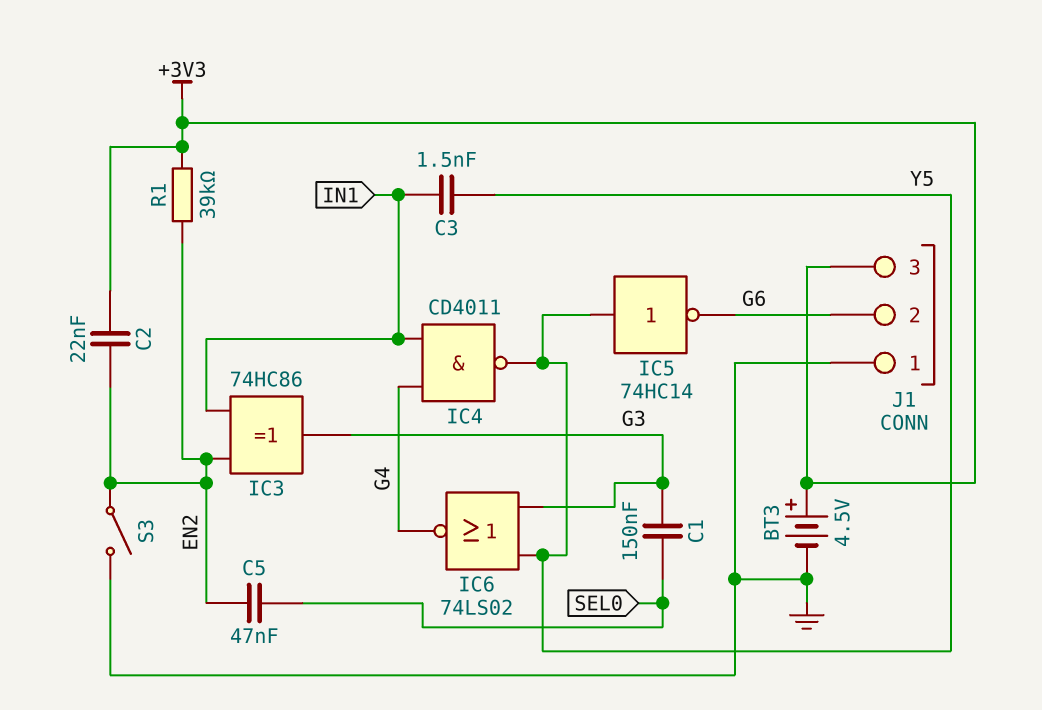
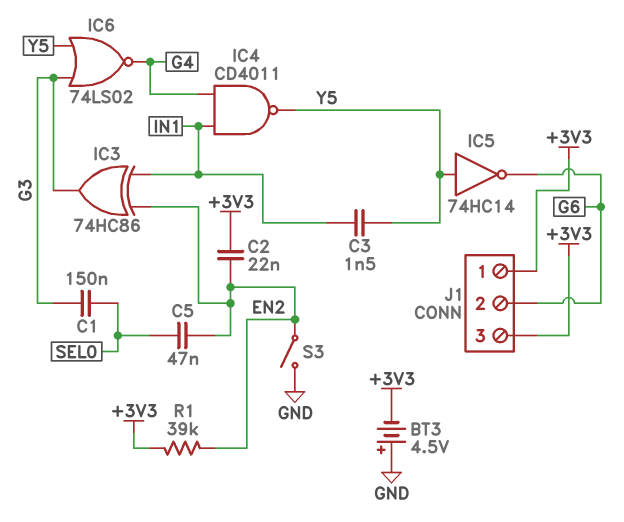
BT3: 4.5V (plus +3V3, minus GND) -> 4.5V (plus GND, minus +3V3)
J1 pin 1: GND -> +3V3

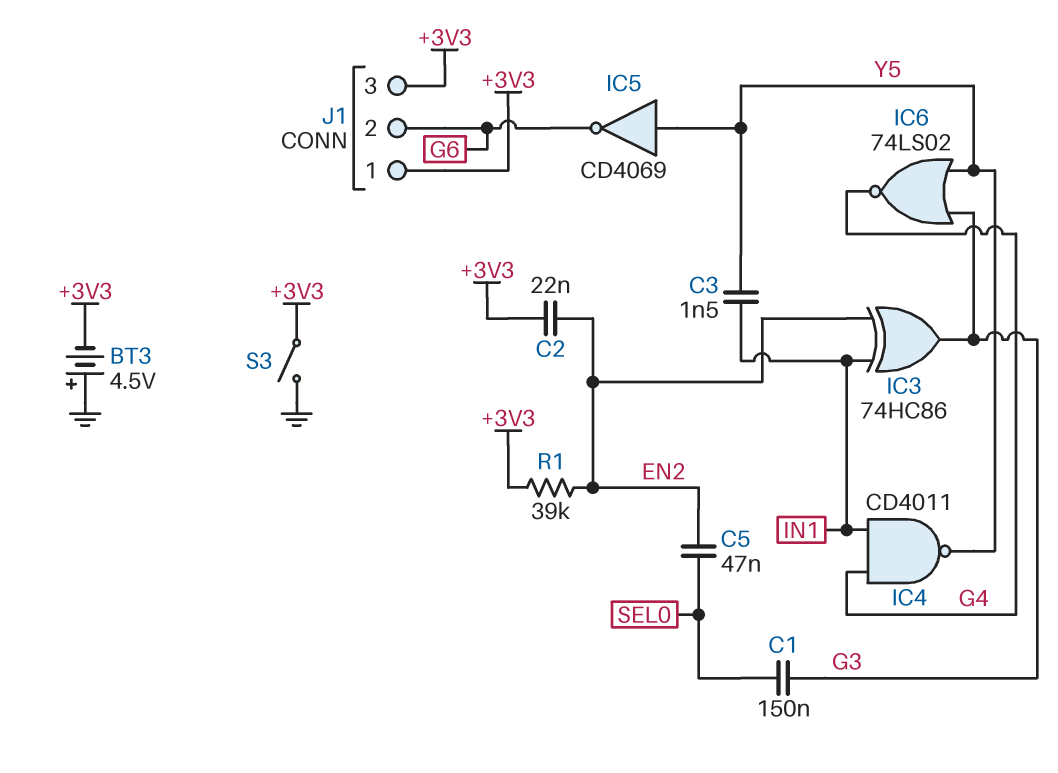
IC5: NOT 74HC14 (in Y5, out G6) -> NOT CD4069 (in Y5, out G6)
S3: switch (EN2, GND) -> switch (+3V3, GND)

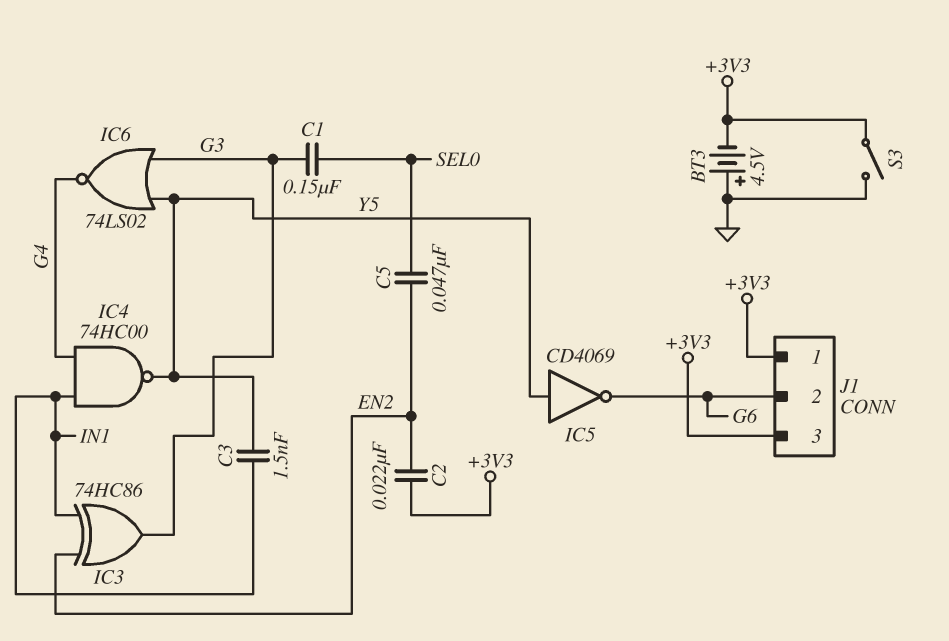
IC4: NAND CD4011 (in G4, in IN1, out Y5) -> NAND 74HC00 (in G4, in IN1, out Y5)
R1: 39k (+3V3, EN2) -> none

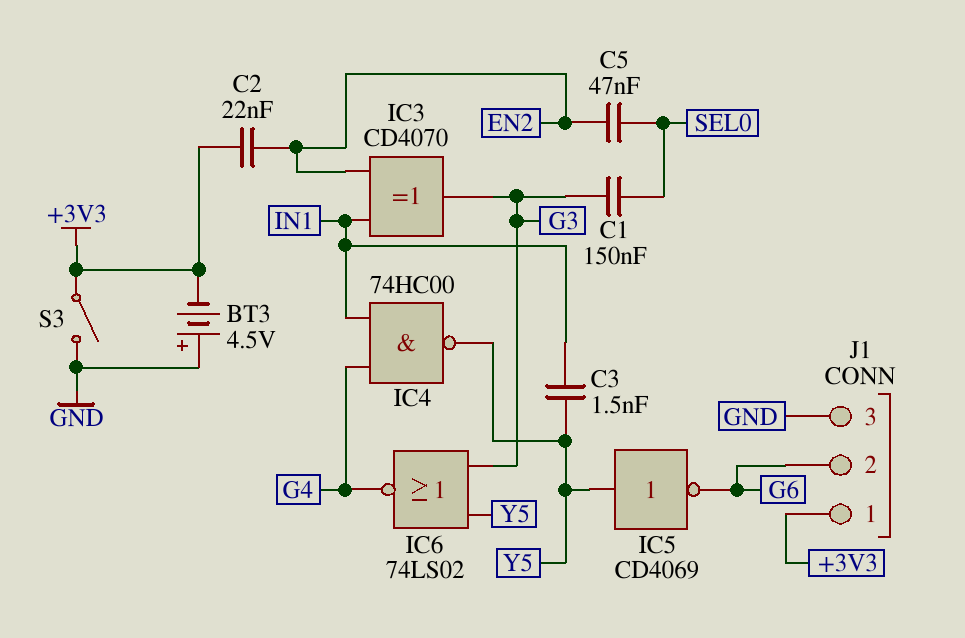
IC3: XOR 74HC86 (in EN2, in IN1, out G3) -> XOR CD4070 (in EN2, in IN1, out G3)
J1 pin 3: +3V3 -> GND

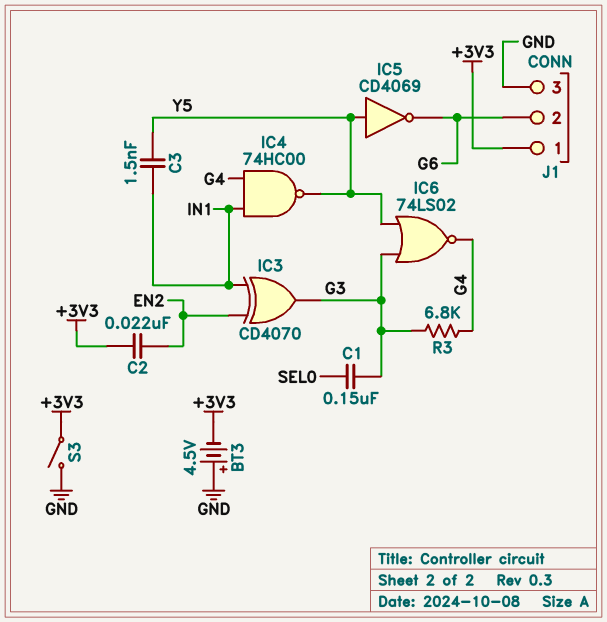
C5: 47nF (EN2, SEL0) -> none
R3: none -> 6.8k (G3, G4)

